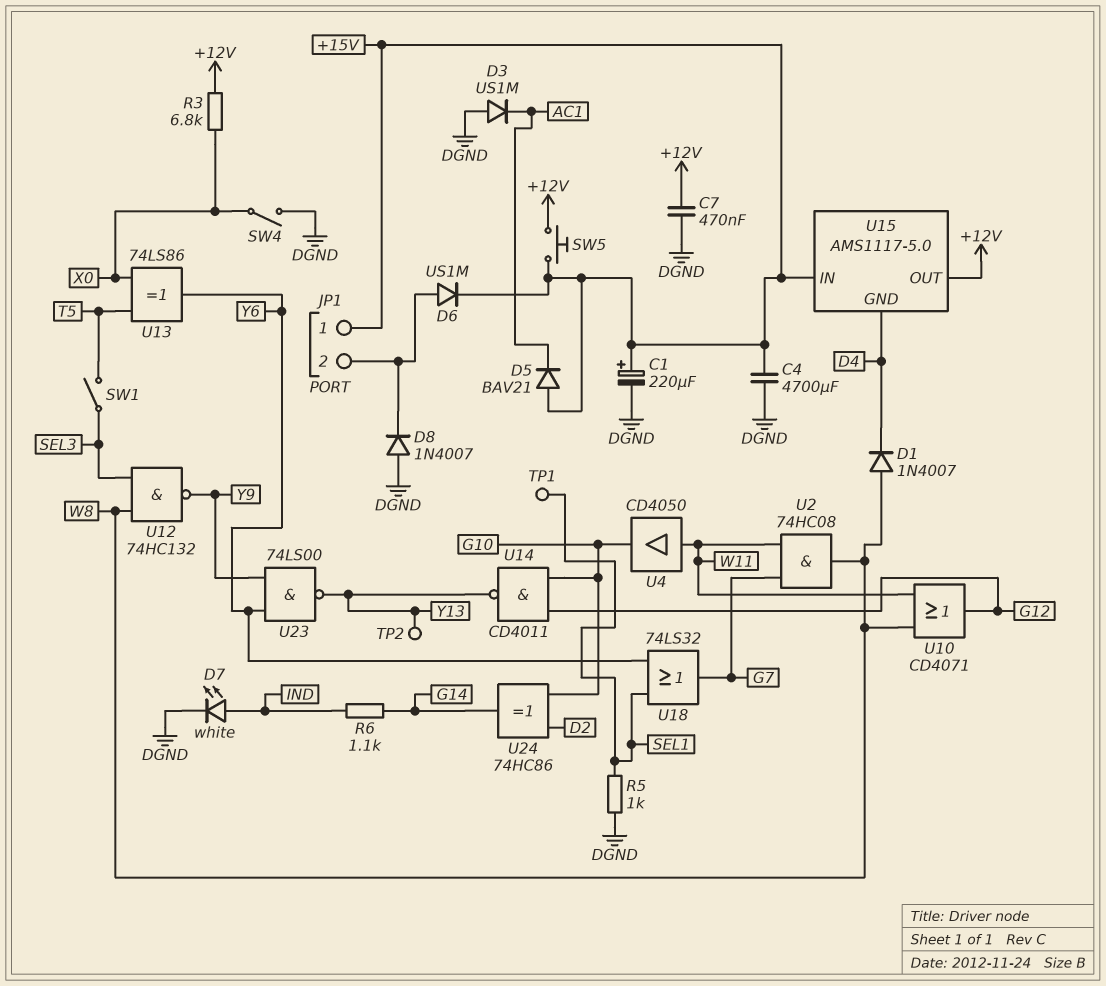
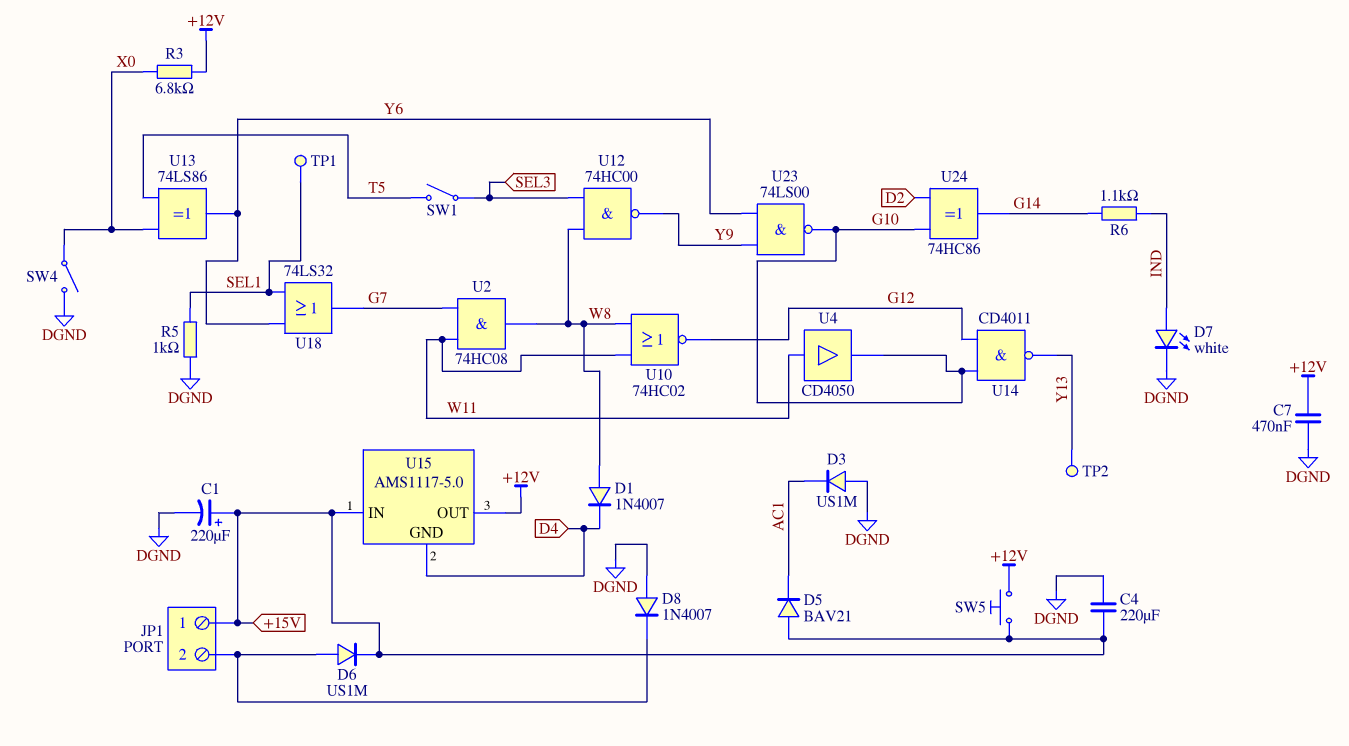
C4: 4700uF (+15V, DGND) -> 220uF (+15V, DGND)
U10: OR CD4071 (in W8, in W11, out G12) -> NOR 74HC02 (in W8, in W11, out G12)
U12: NAND 74HC132 (in SEL3, in W8, out Y9) -> NAND 74HC00 (in SEL3, in W8, out Y9)
U23: NAND 74LS00 (in Y6, in Y9, out Y13) -> NAND 74LS00 (in Y6, in Y9, out G10)

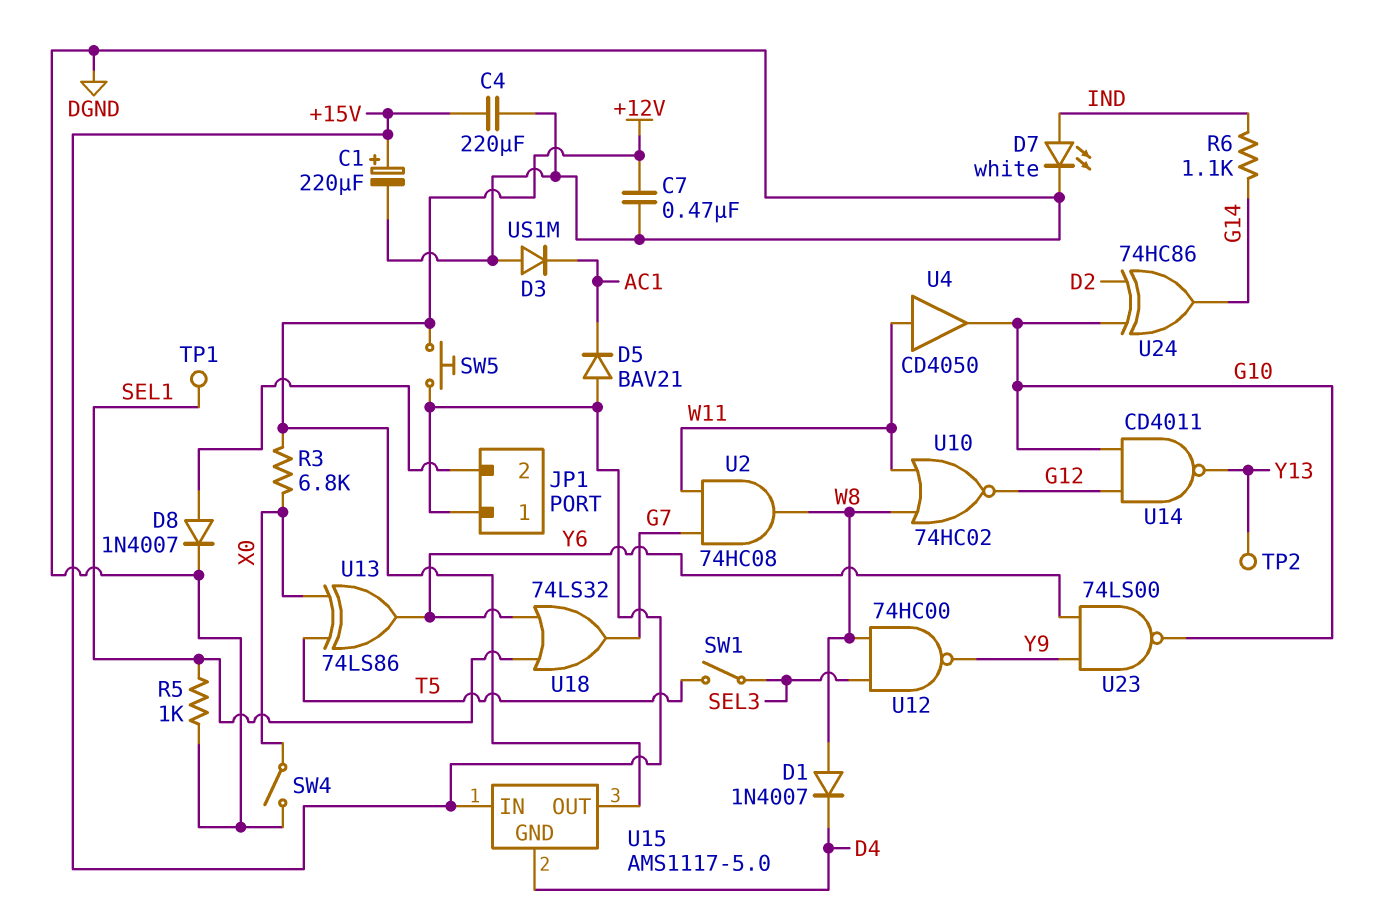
D6: diode US1M (A JP1/2, K +15V) -> none
D8: diode 1N4007 (A DGND, K JP1/2) -> diode 1N4007 (A JP1/2, K DGND)

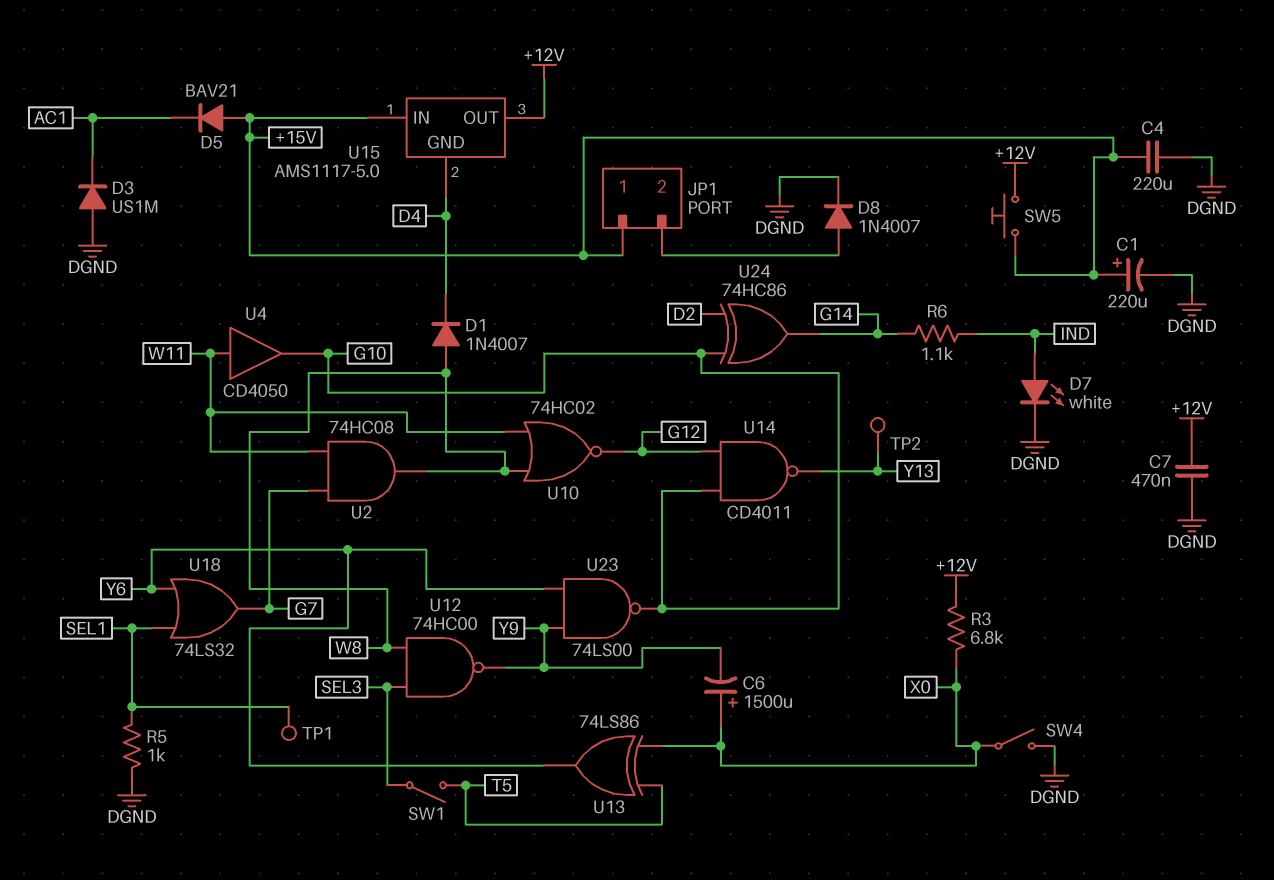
C6: none -> 1500uF (plus X0, minus Y9)

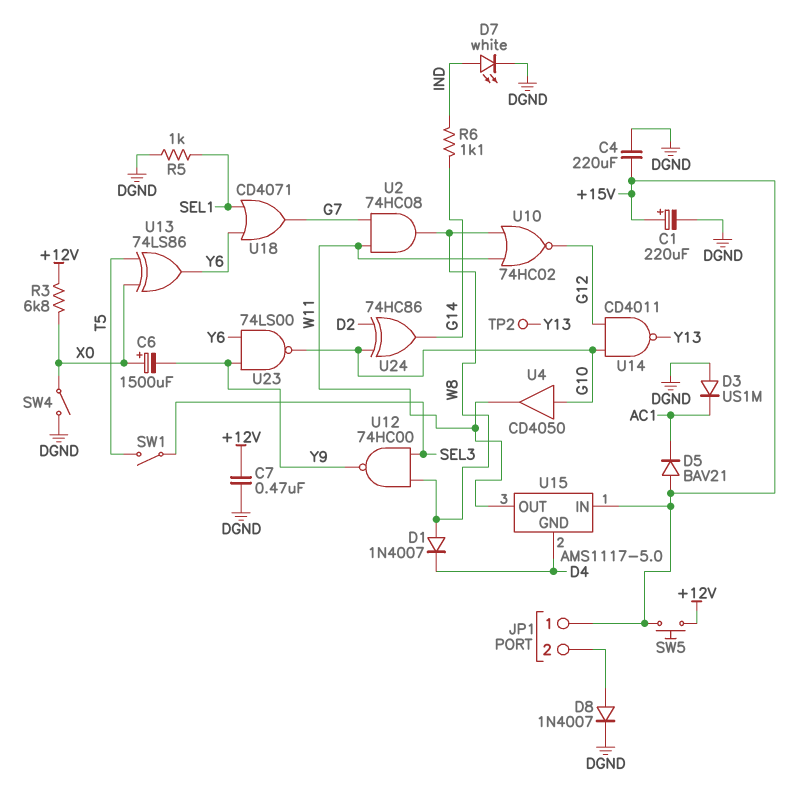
TP1: test point (SEL1) -> none
U4: buffer CD4050 (in W11, out G10) -> buffer CD4050 (in G10, out W11)
U15 pin OUT: +12V -> W11
U18: OR 74LS32 (in SEL1, in Y6, out G7) -> OR CD4071 (in SEL1, in Y6, out G7)

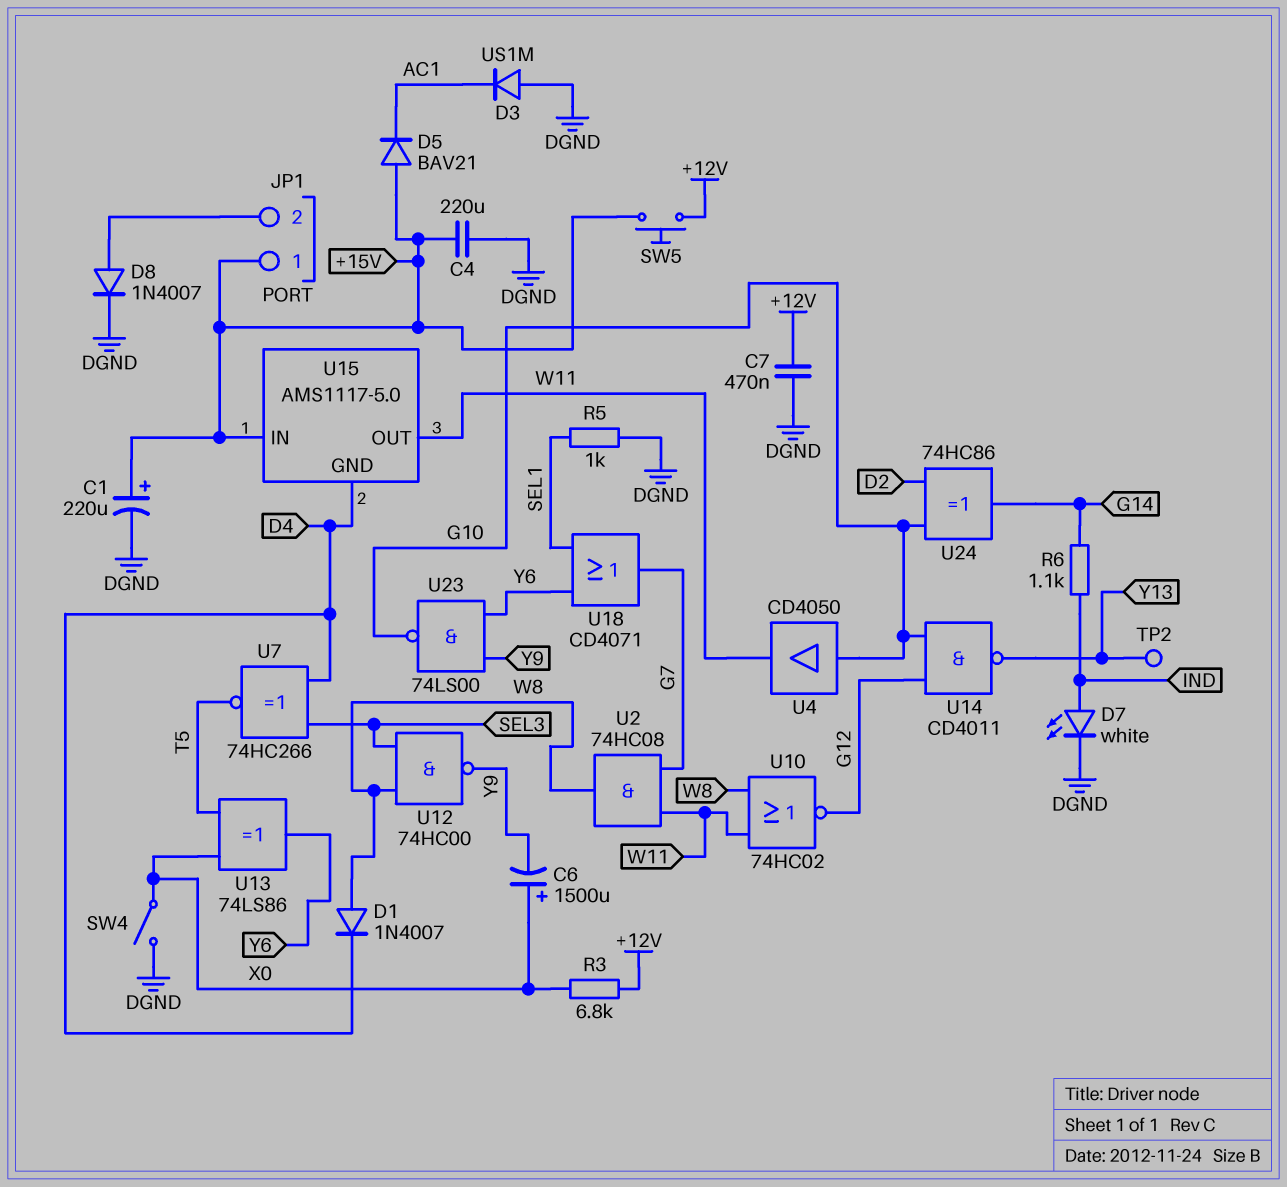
SW1: switch (SEL3, T5) -> none
U7: none -> XNOR 74HC266 (in D4, in SEL3, out T5)

